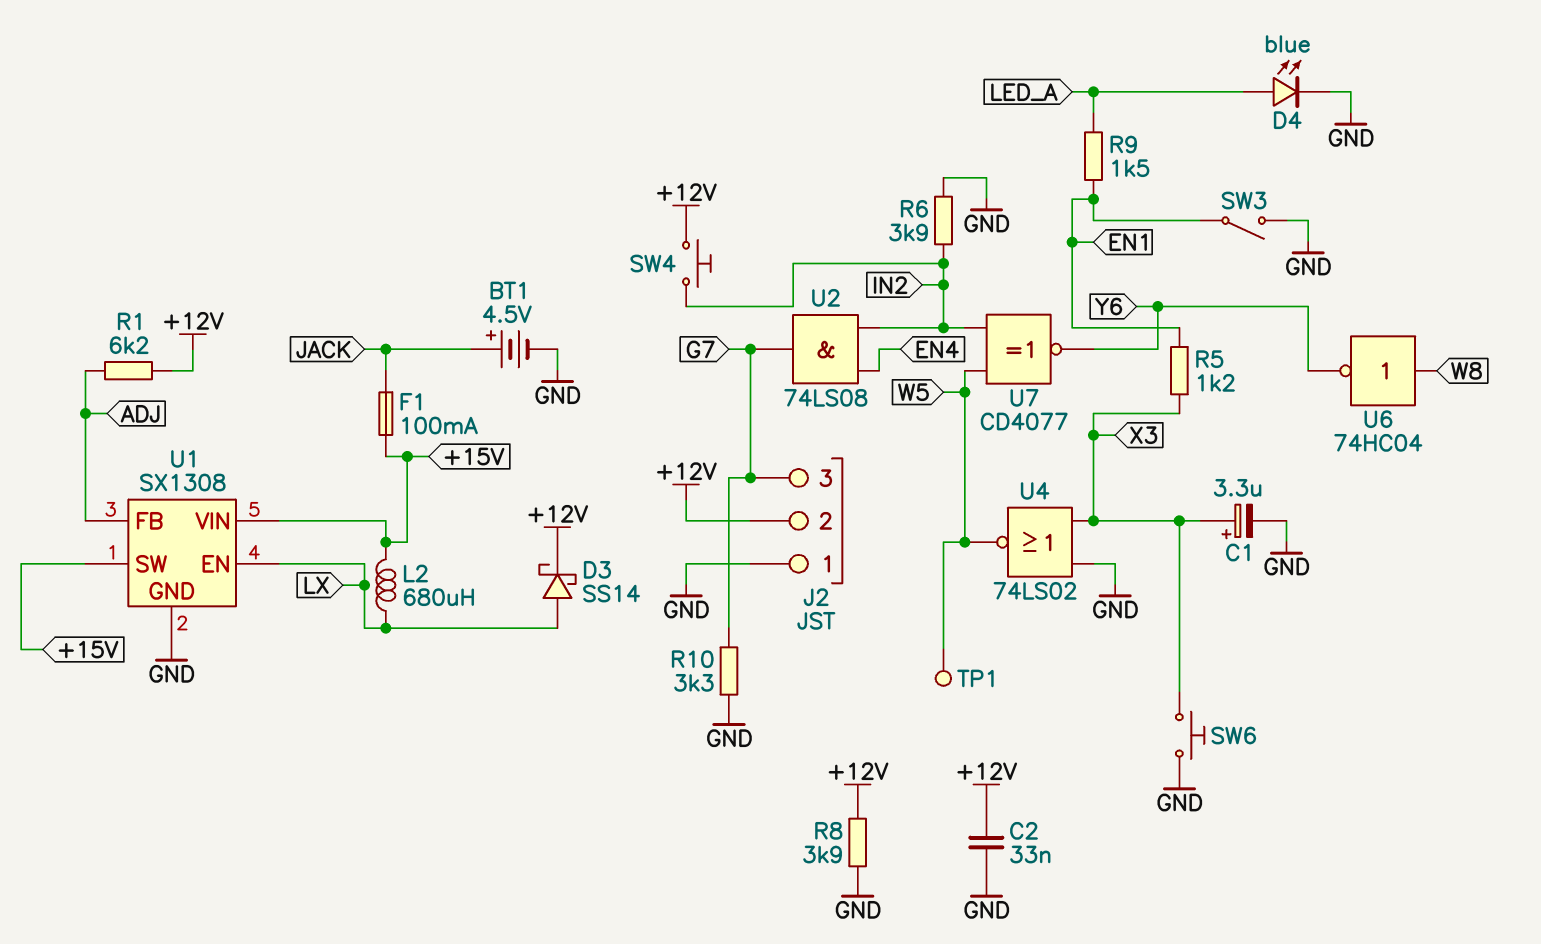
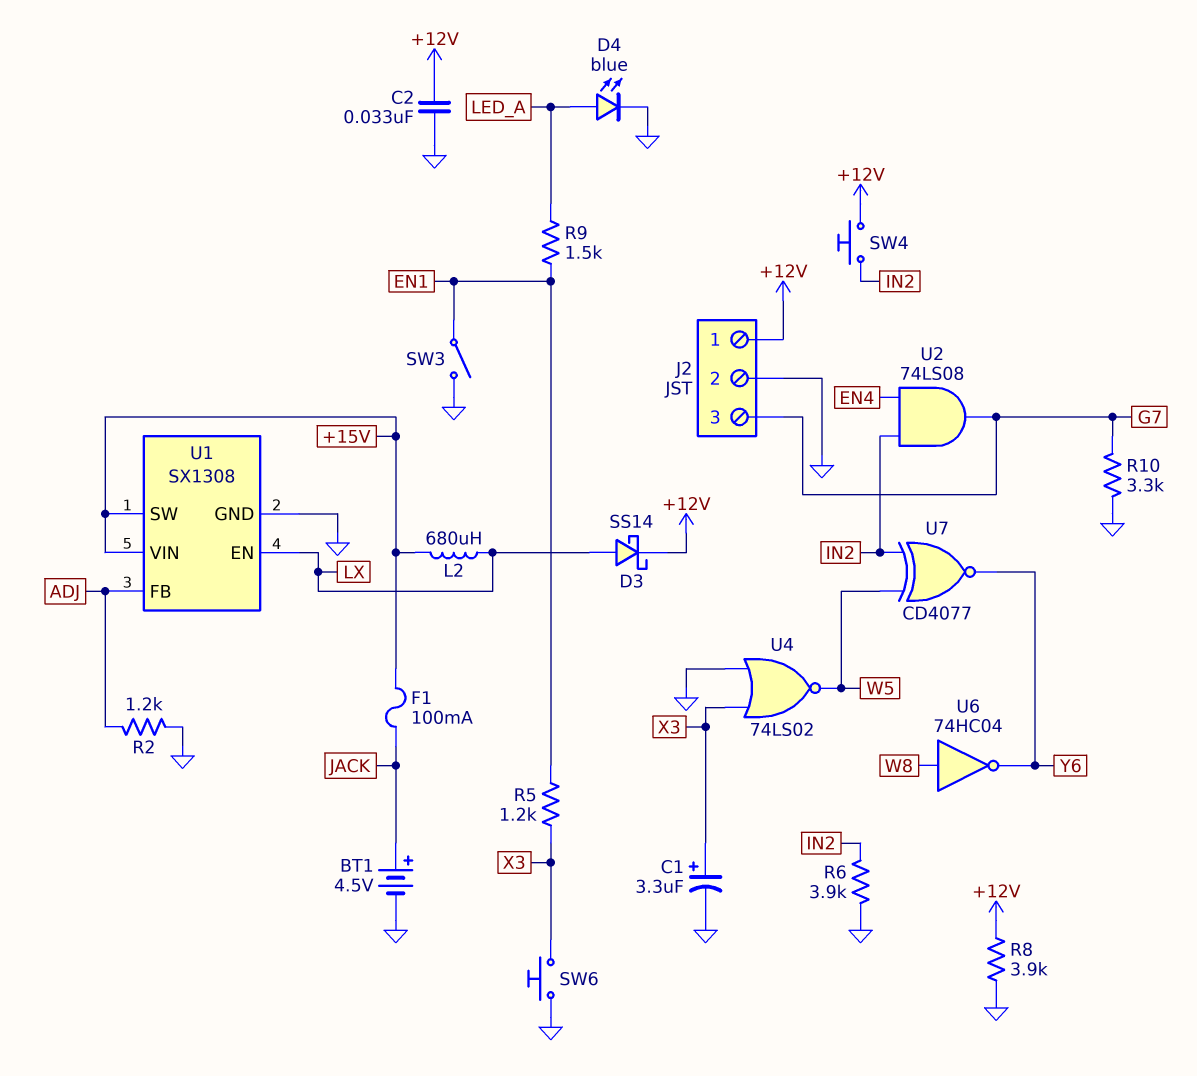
J2 pin 1: GND -> +12V
J2 pin 2: +12V -> GND
R1: 6.2k (+12V, ADJ) -> none
R2: none -> 1.2k (ADJ, GND)
TP1: test point (W5) -> none

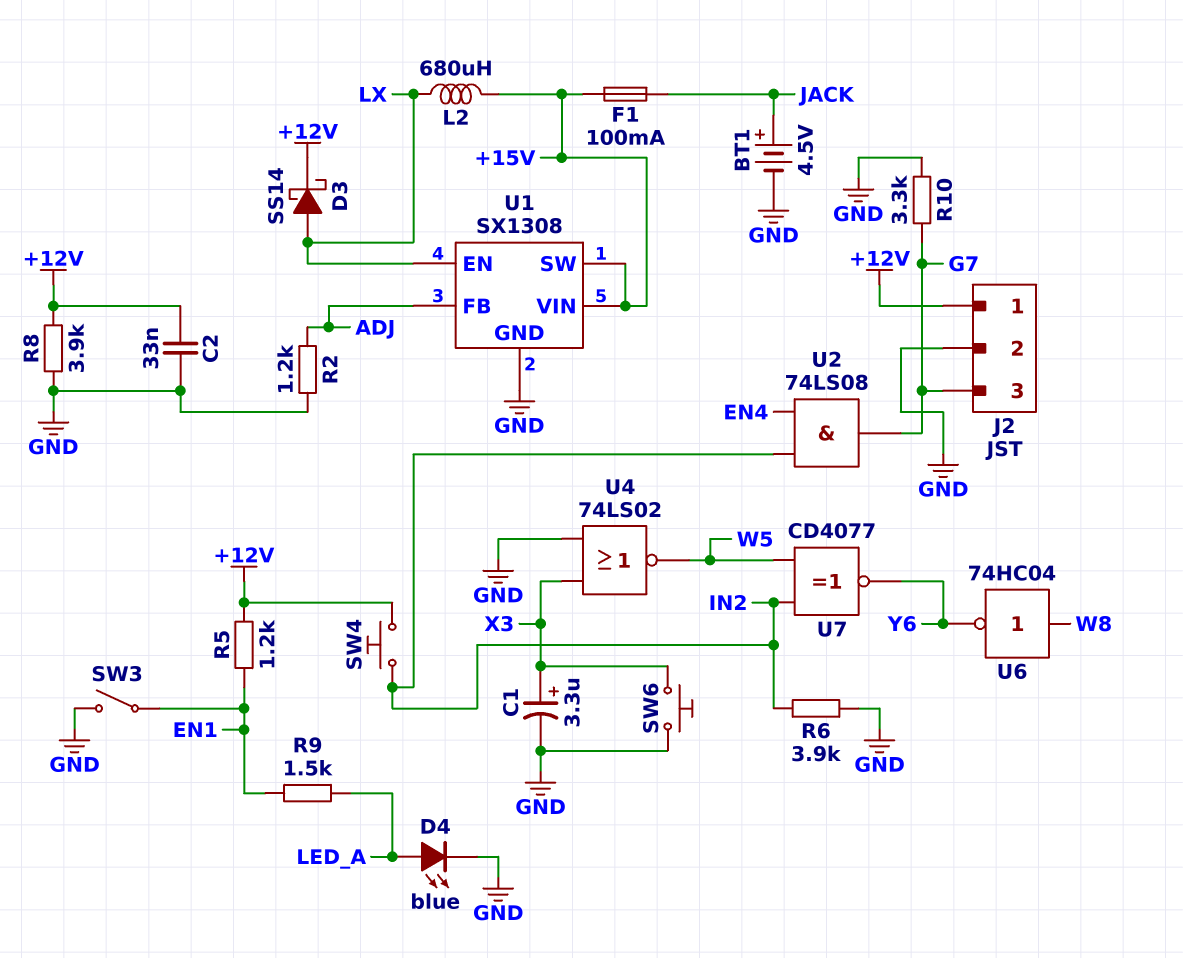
R5: 1.2k (EN1, X3) -> 1.2k (+12V, EN1)

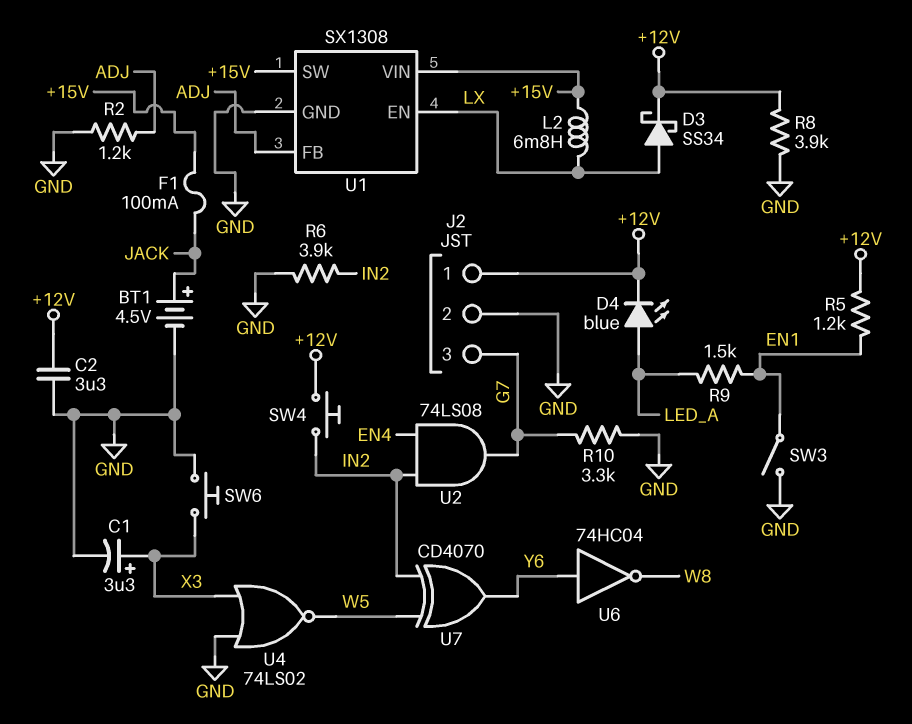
C2: 33nF (+12V, GND) -> 3.3uF (+12V, GND)
D3: schottky SS14 (A LX, K +12V) -> schottky SS34 (A LX, K +12V)
D4: LED blue (A LED_A, K GND) -> LED blue (A LED_A, K +12V)
L2: 680uH (+15V, LX) -> 6.8mH (+15V, LX)
U6: NOT 74HC04 (in W8, out Y6) -> NOT 74HC04 (in Y6, out W8)
U7: XNOR CD4077 (in IN2, in W5, out Y6) -> XOR CD4070 (in IN2, in W5, out Y6)

